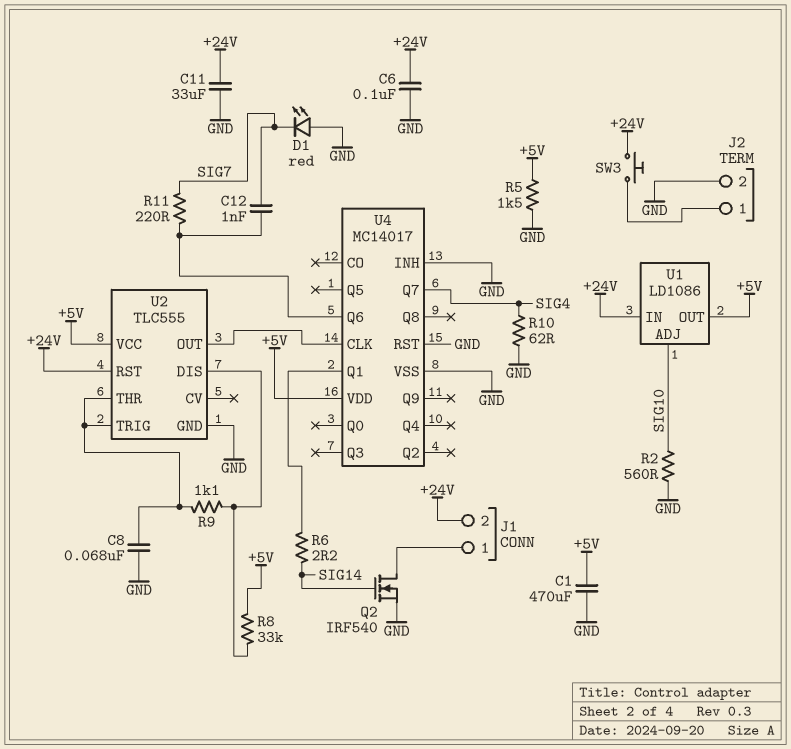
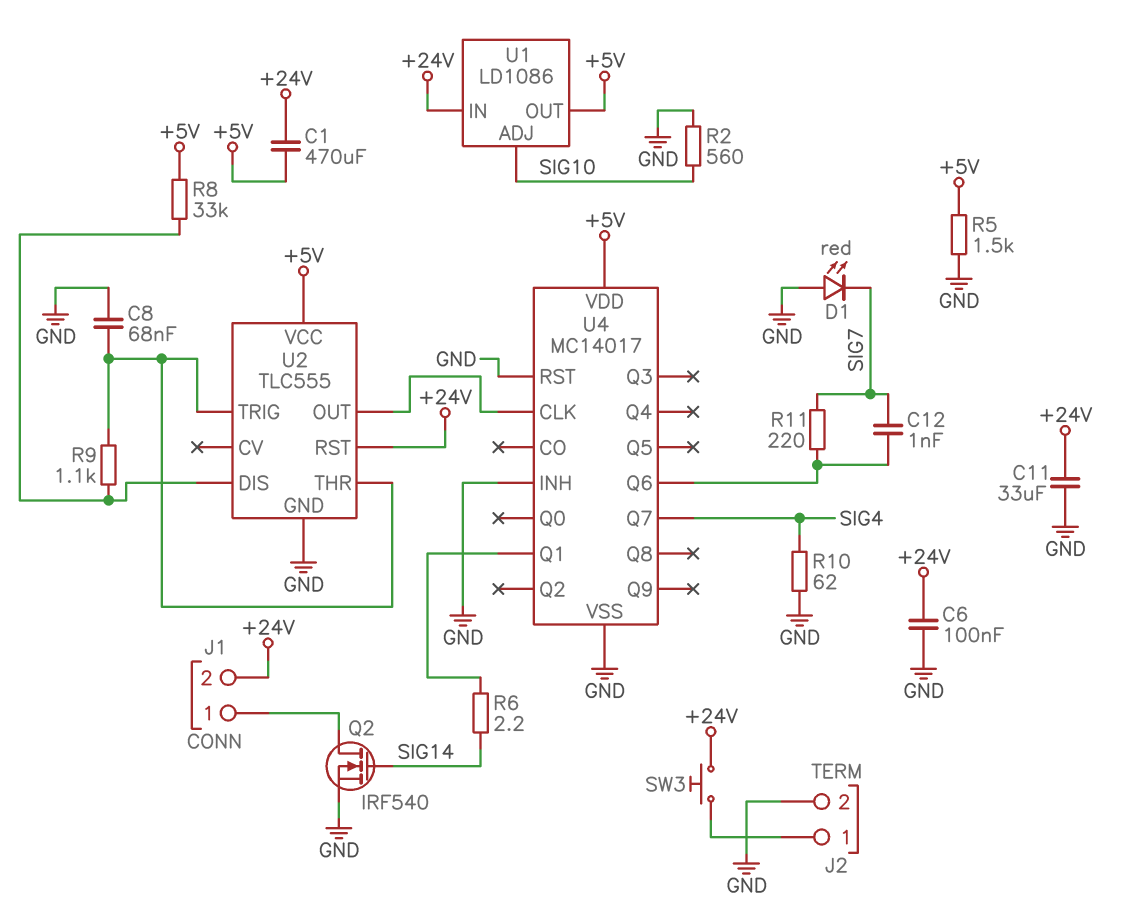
C1: 470uF (+5V, GND) -> 470uF (+5V, +24V)

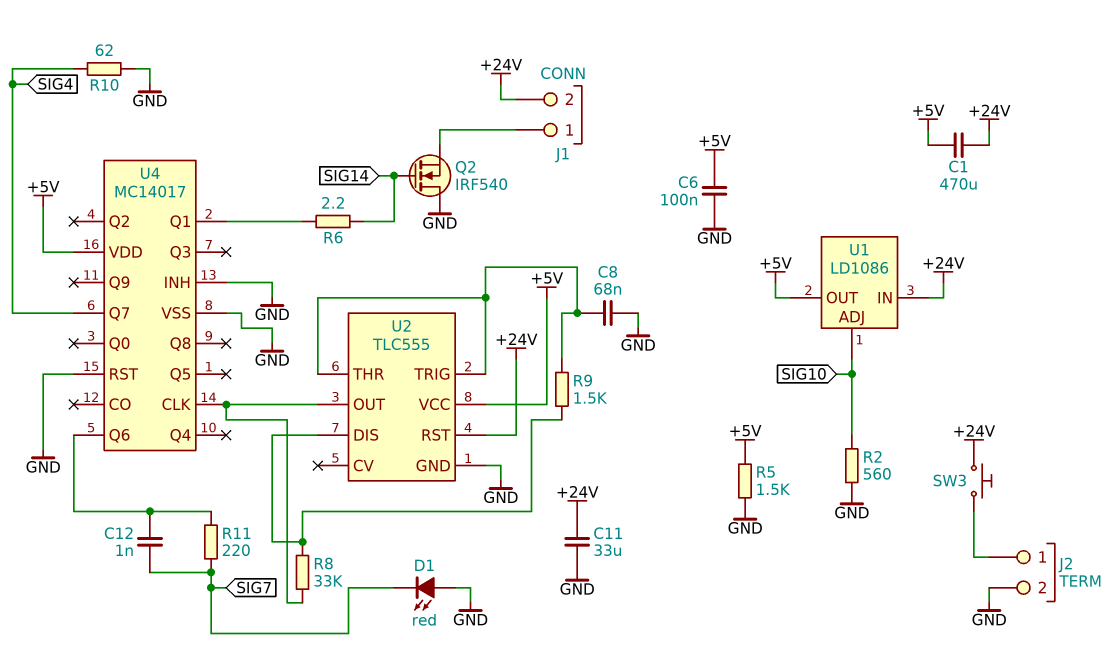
C6: 100nF (+24V, GND) -> 100nF (+5V, GND)
Q2: NMOS IRF540 (G SIG14, D J1/1, S GND) -> NMOS IRF540 (G SIG14, D GND, S J1/1)
R8: 33k (+5V, U2/DIS) -> 33k (U2/DIS, U2/OUT)
R9: 1.1k (U2/DIS, U2/THR) -> 1.5k (U2/DIS, U2/THR)

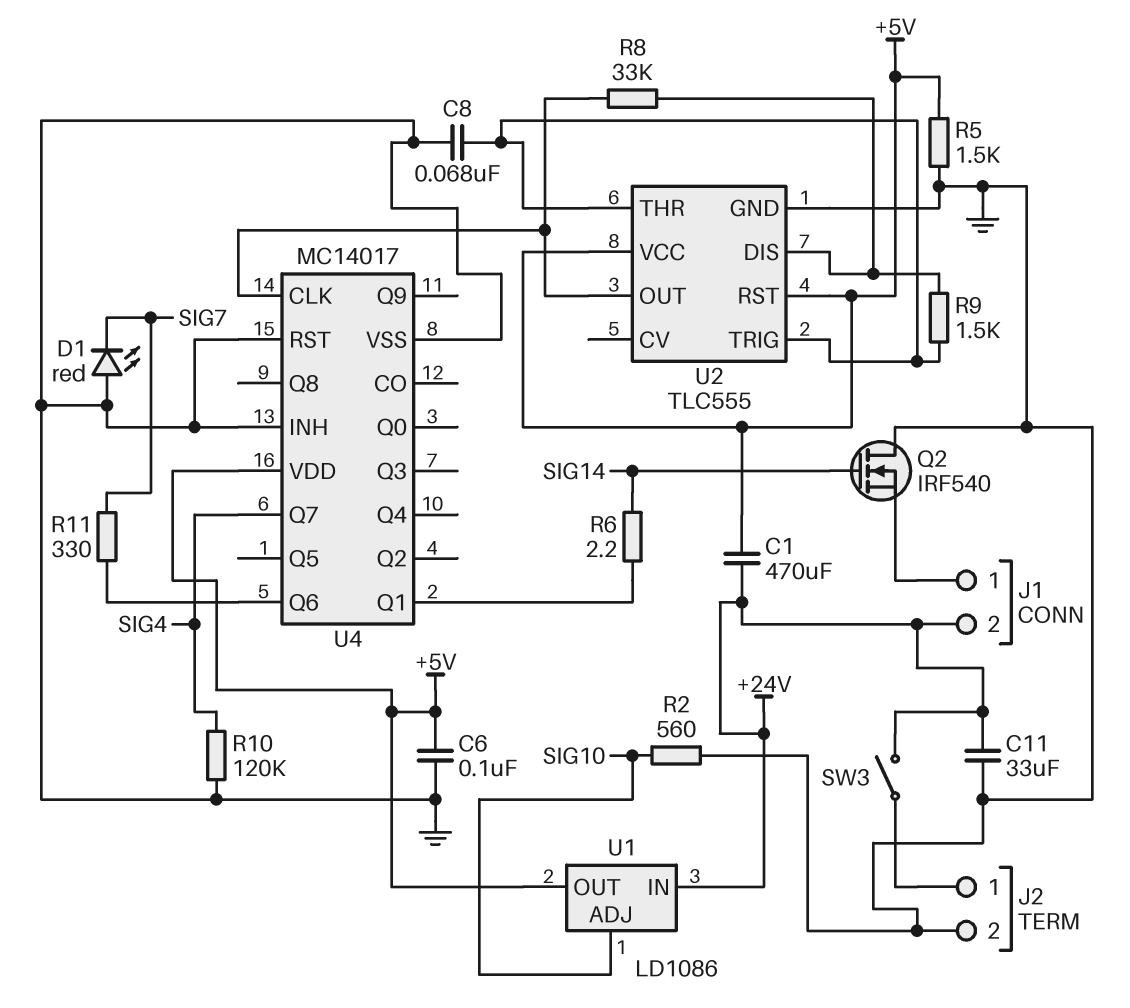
C12: 1nF (SIG7, U4/Q6) -> none
R10: 62 (GND, SIG4) -> 120k (GND, SIG4)
R11: 220 (SIG7, U4/Q6) -> 330 (SIG7, U4/Q6)
SW3: button (+24V, J2/1) -> switch (+24V, J2/1)
U2 pin RST: +24V -> +5V

